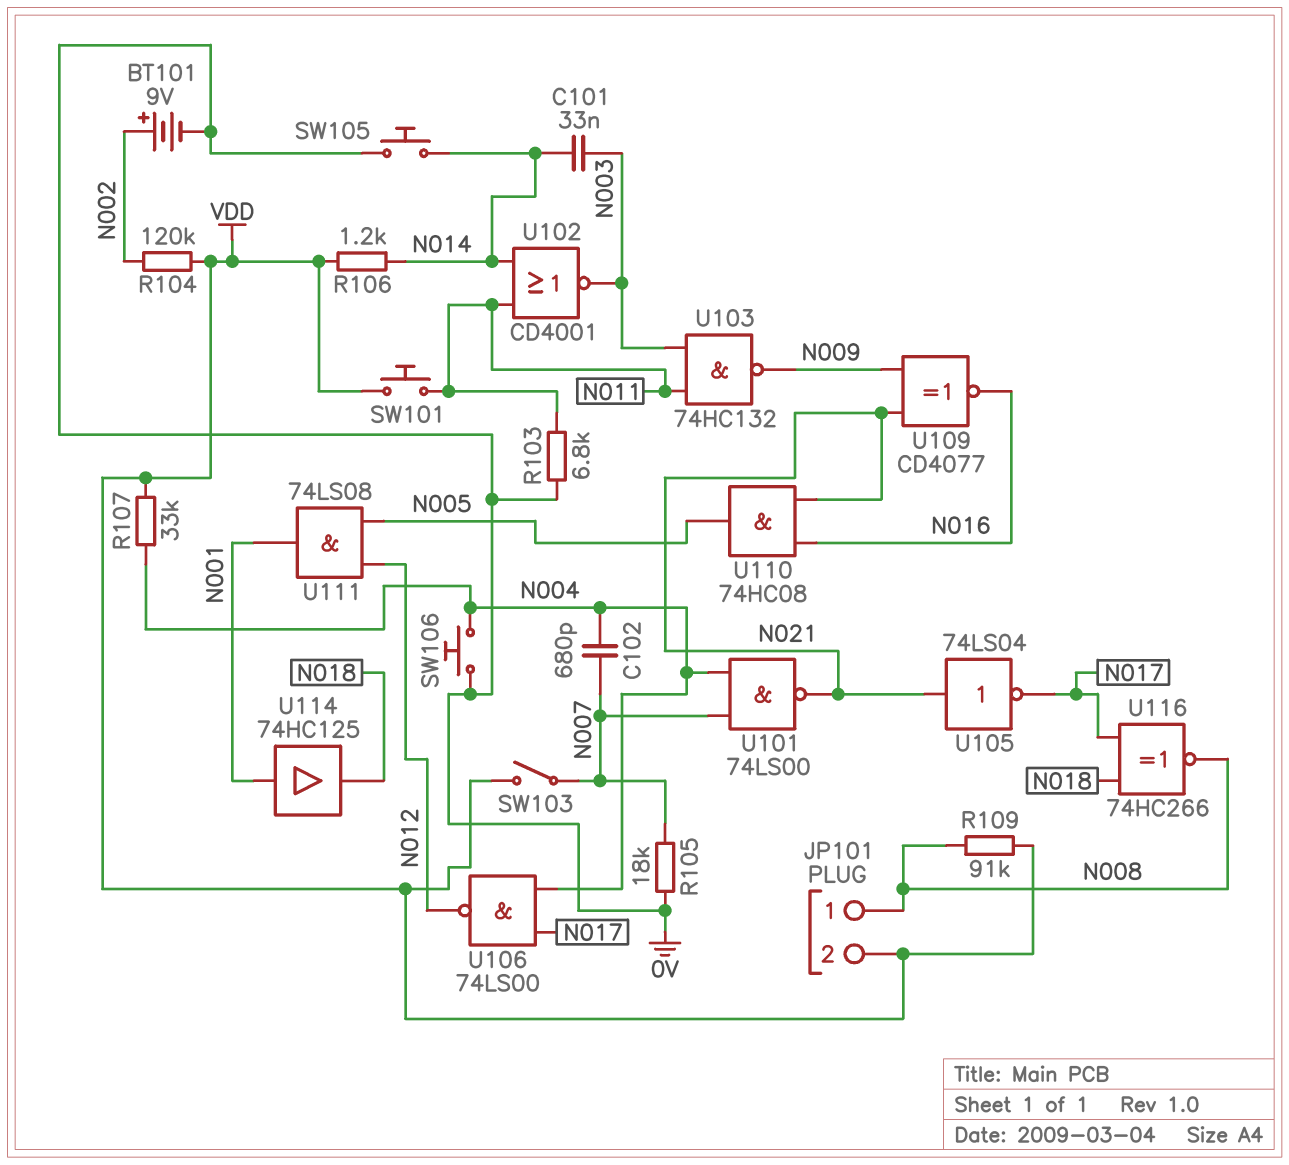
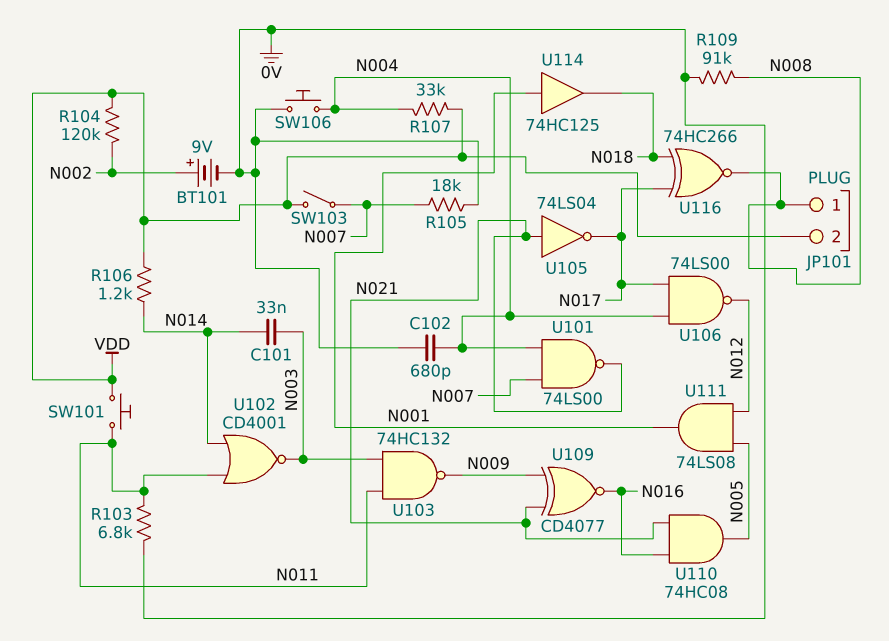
C102: 680pF (N004, N007) -> 680pF (0V, N004)
R109: 91k (N008, VDD) -> 91k (0V, N008)
SW105: button (0V, N014) -> none

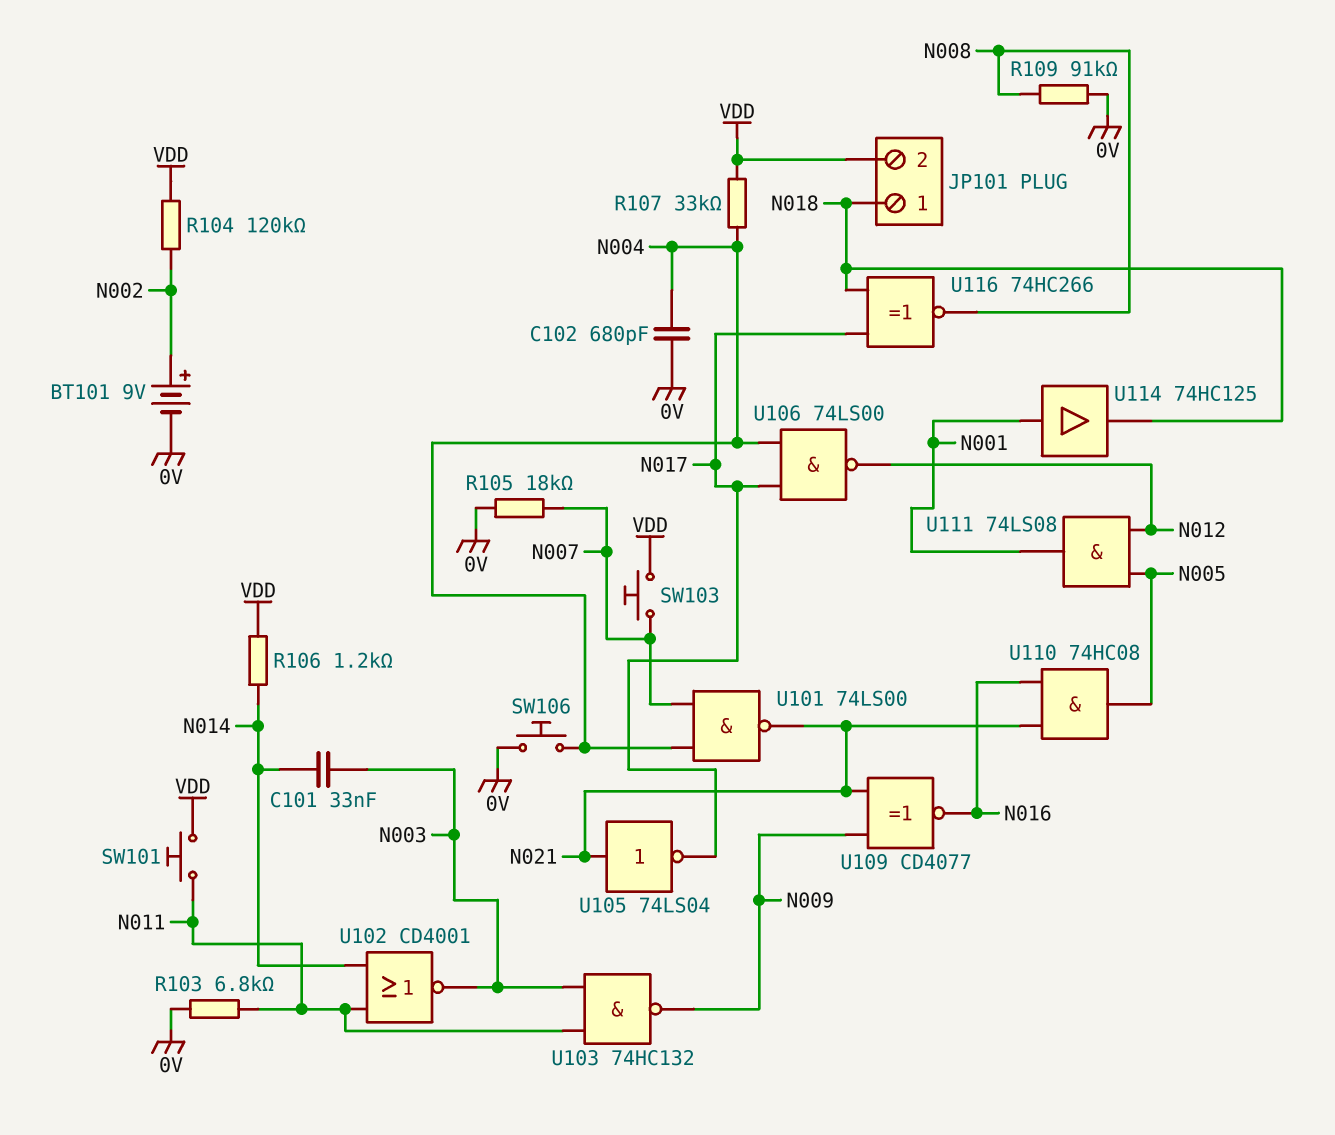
JP101 pin 1: N008 -> N018
SW103: switch (N007, VDD) -> button (N007, VDD)

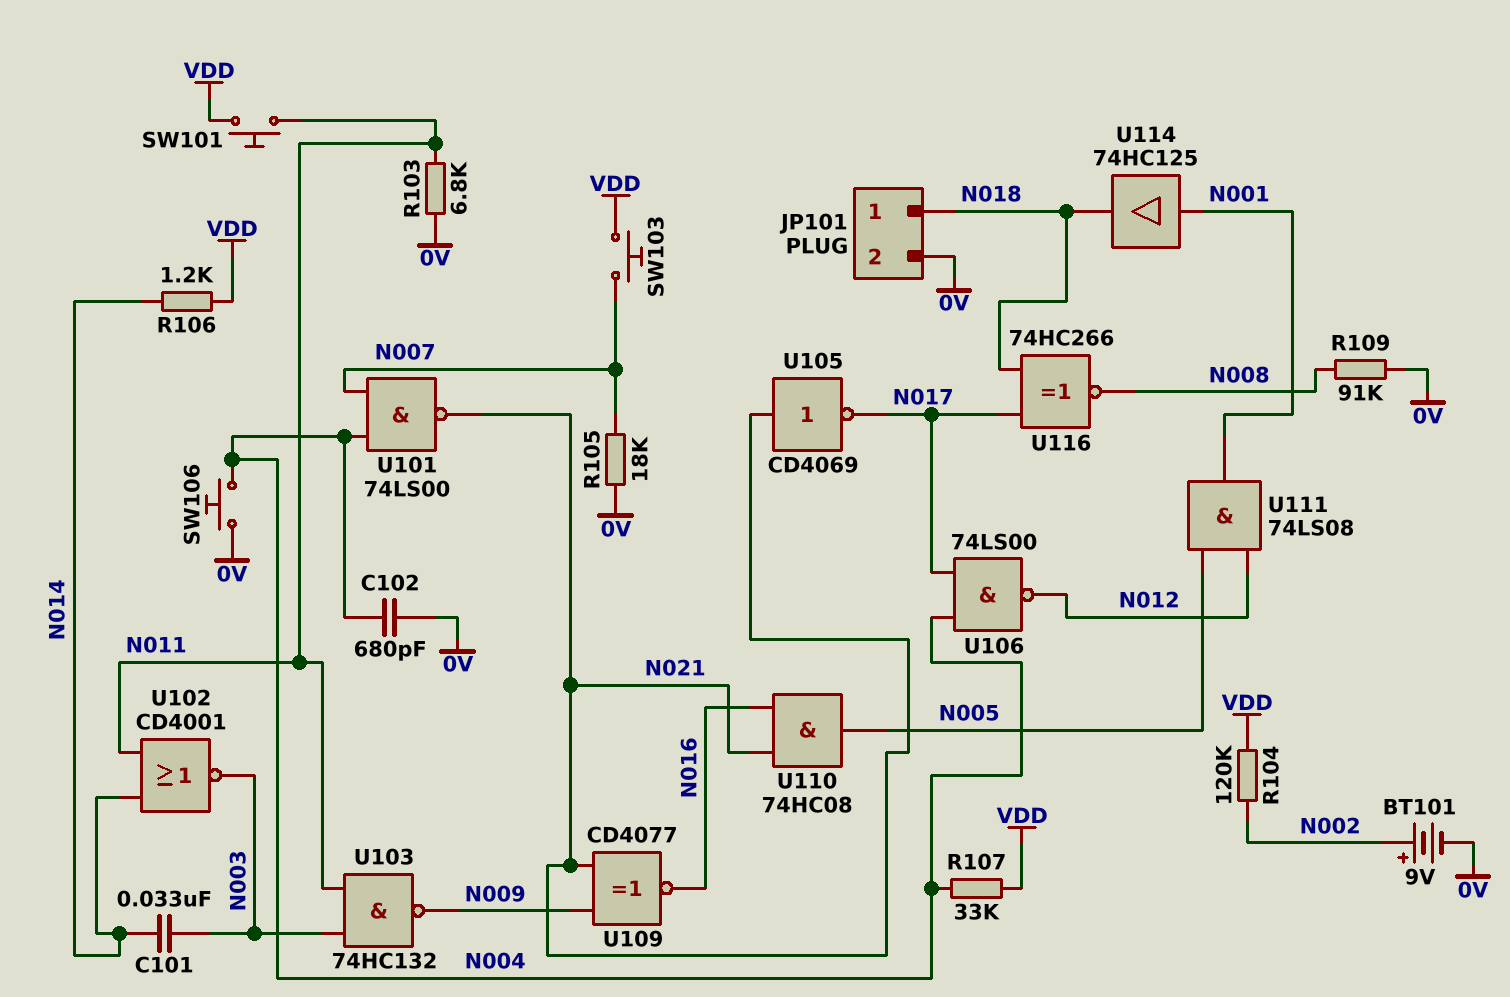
JP101 pin 2: VDD -> 0V
U105: NOT 74LS04 (in N021, out N017) -> NOT CD4069 (in N021, out N017)

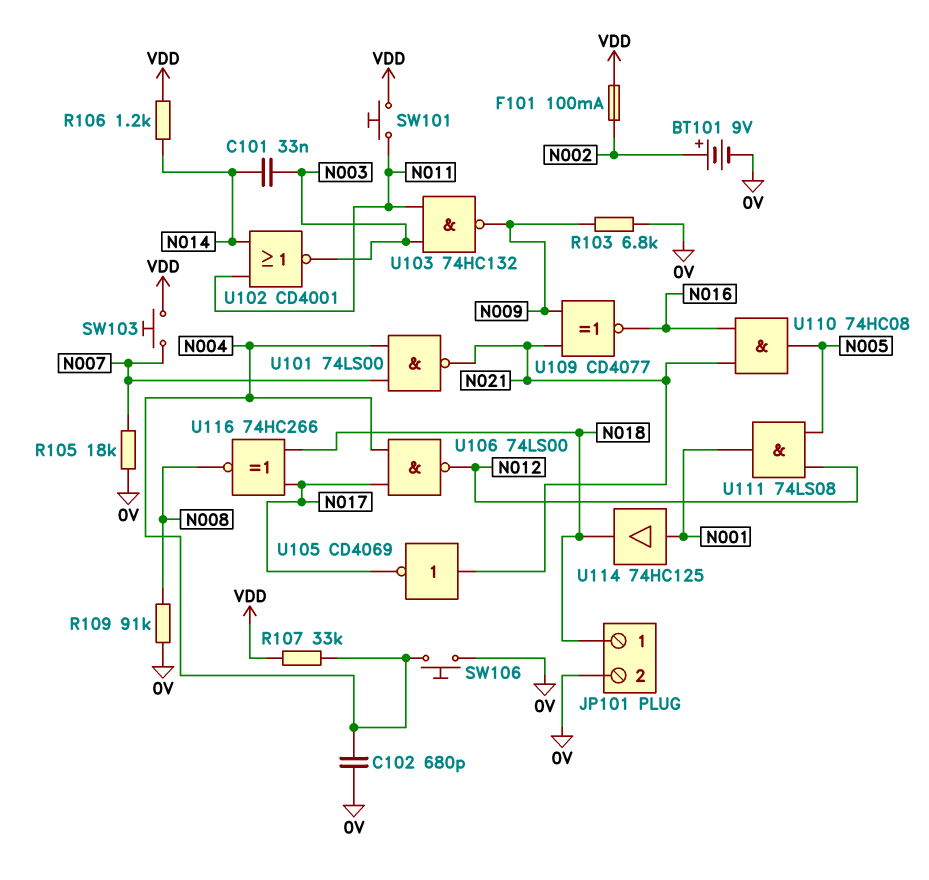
F101: none -> 100mA (N002, VDD)
R103: 6.8k (0V, N011) -> 6.8k (0V, N009)
R104: 120k (N002, VDD) -> none

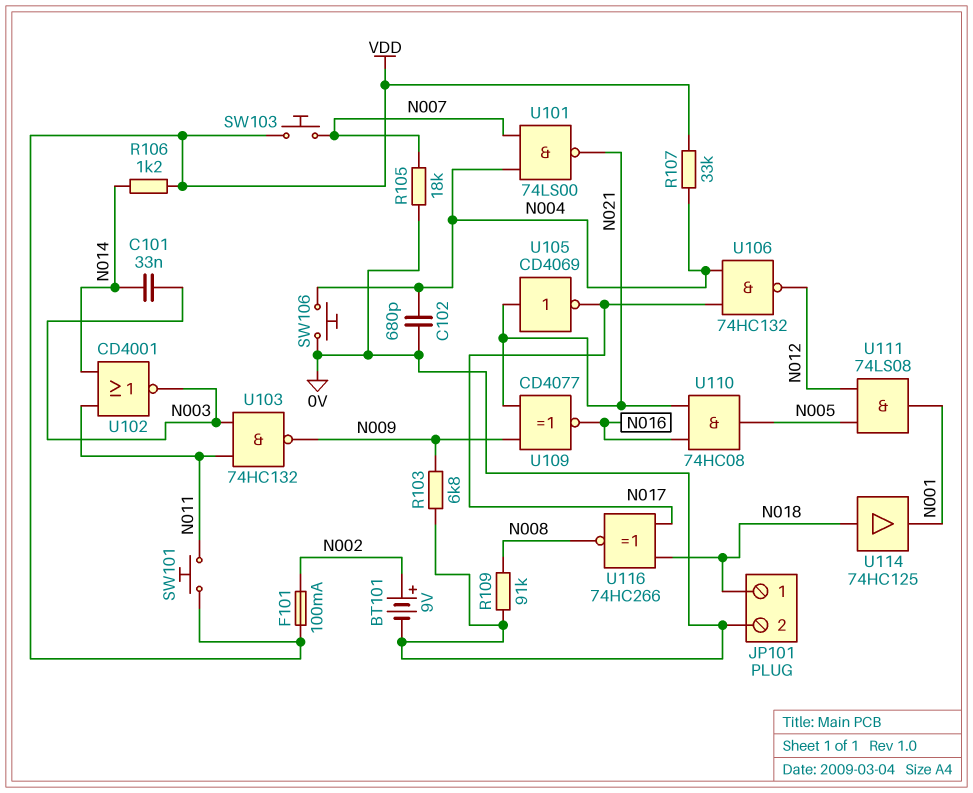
U106: NAND 74LS00 (in N004, in N017, out N012) -> NAND 74HC132 (in N004, in N017, out N012)
U114: buffer 74HC125 (in N001, out N018) -> buffer 74HC125 (in N018, out N001)

